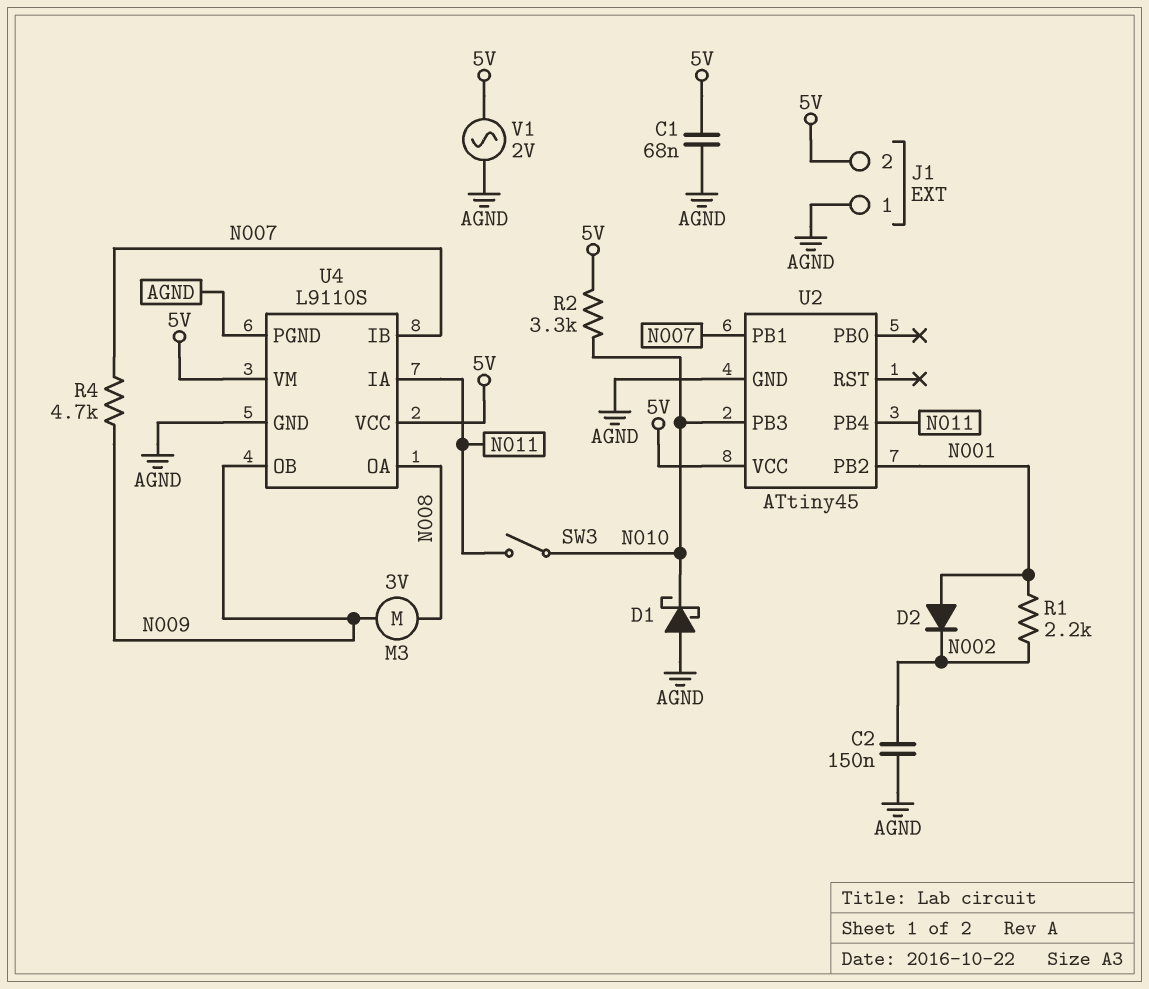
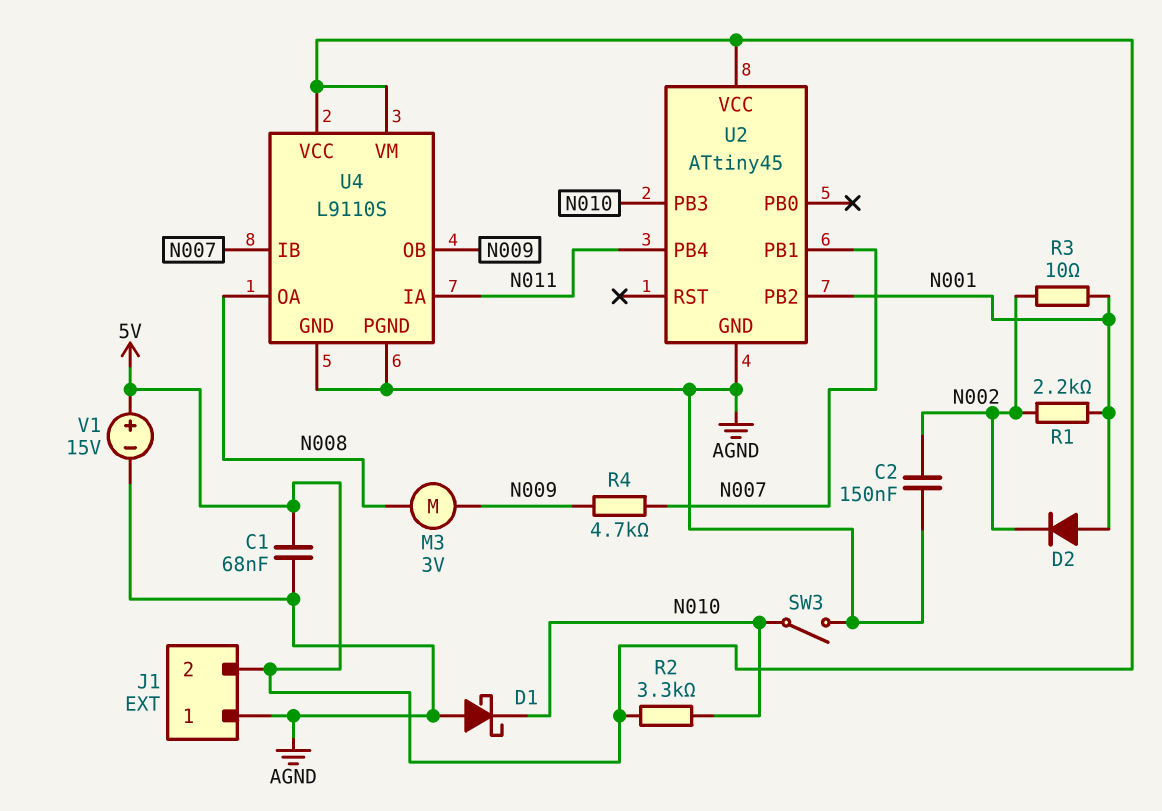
R3: none -> 10 (N001, N002)
SW3: switch (N010, N011) -> switch (AGND, N010)
V1: AC 2V (5V, AGND) -> 15V (plus 5V, minus AGND)

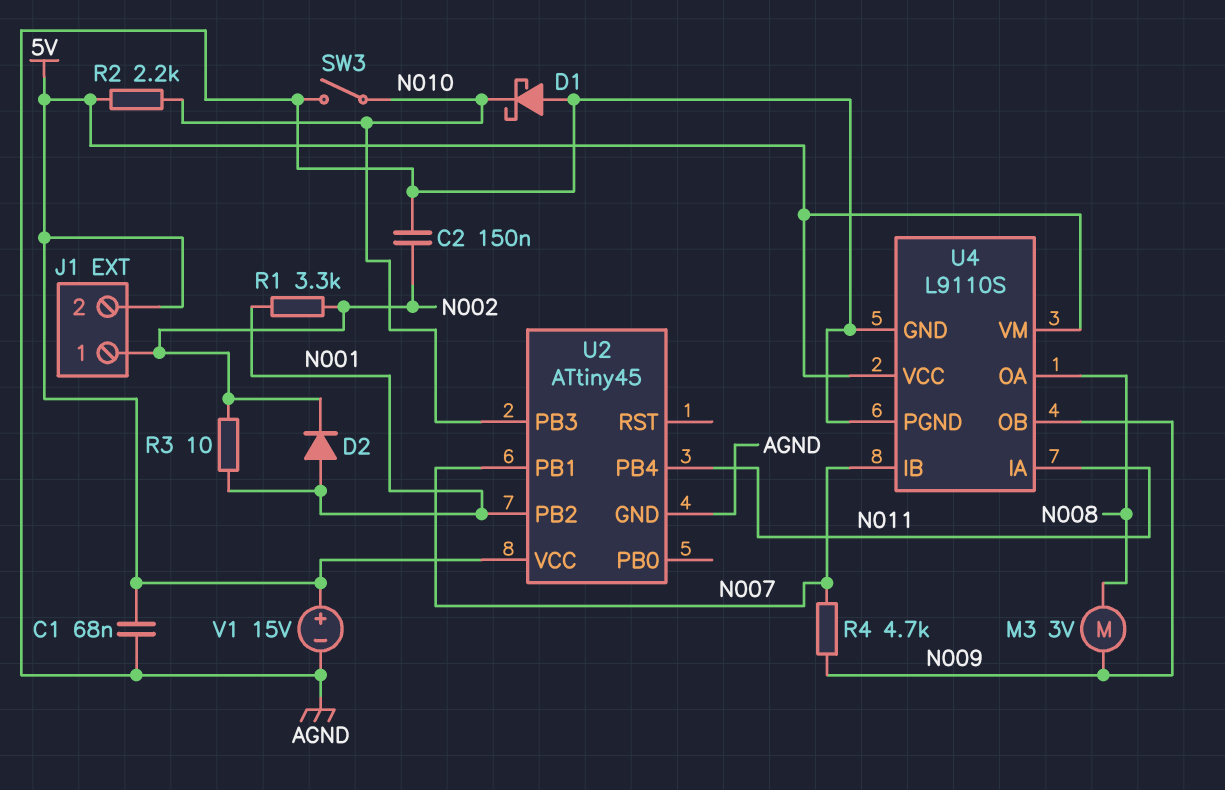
J1 pin 1: AGND -> N002
R1: 2.2k (N001, N002) -> 3.3k (N001, N002)
R2: 3.3k (5V, N010) -> 2.2k (5V, N010)

